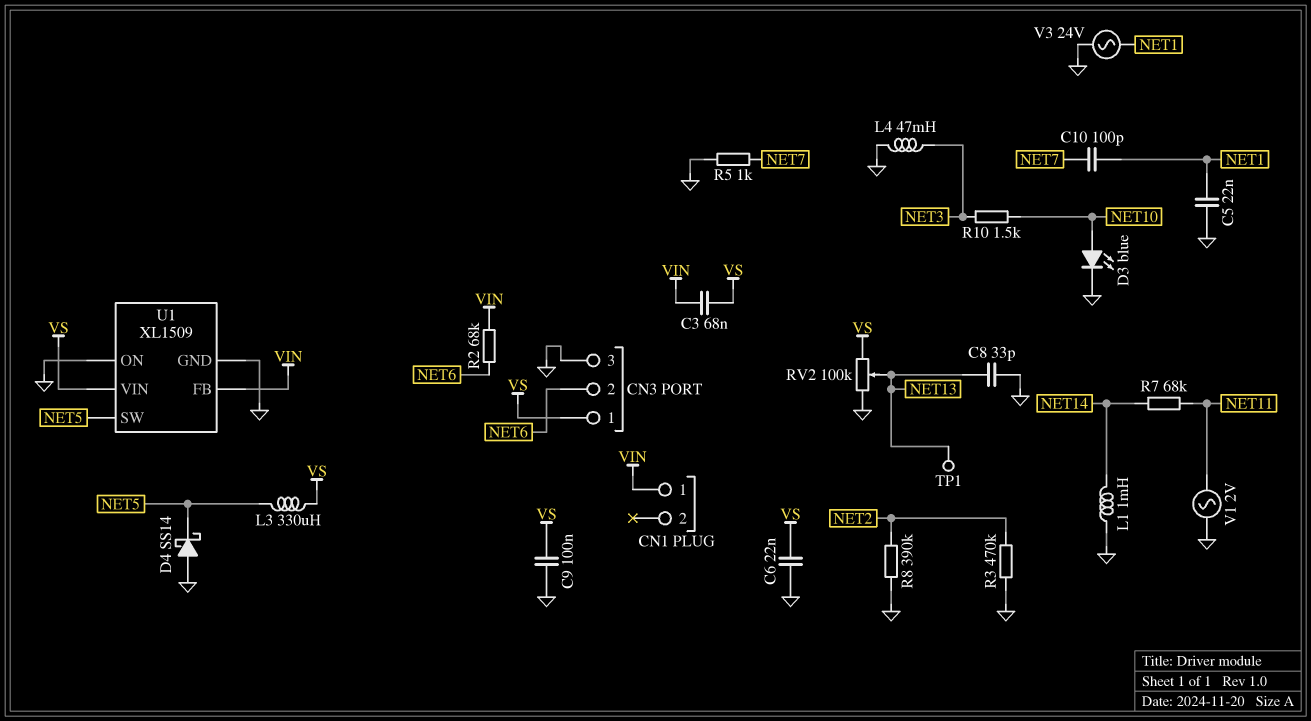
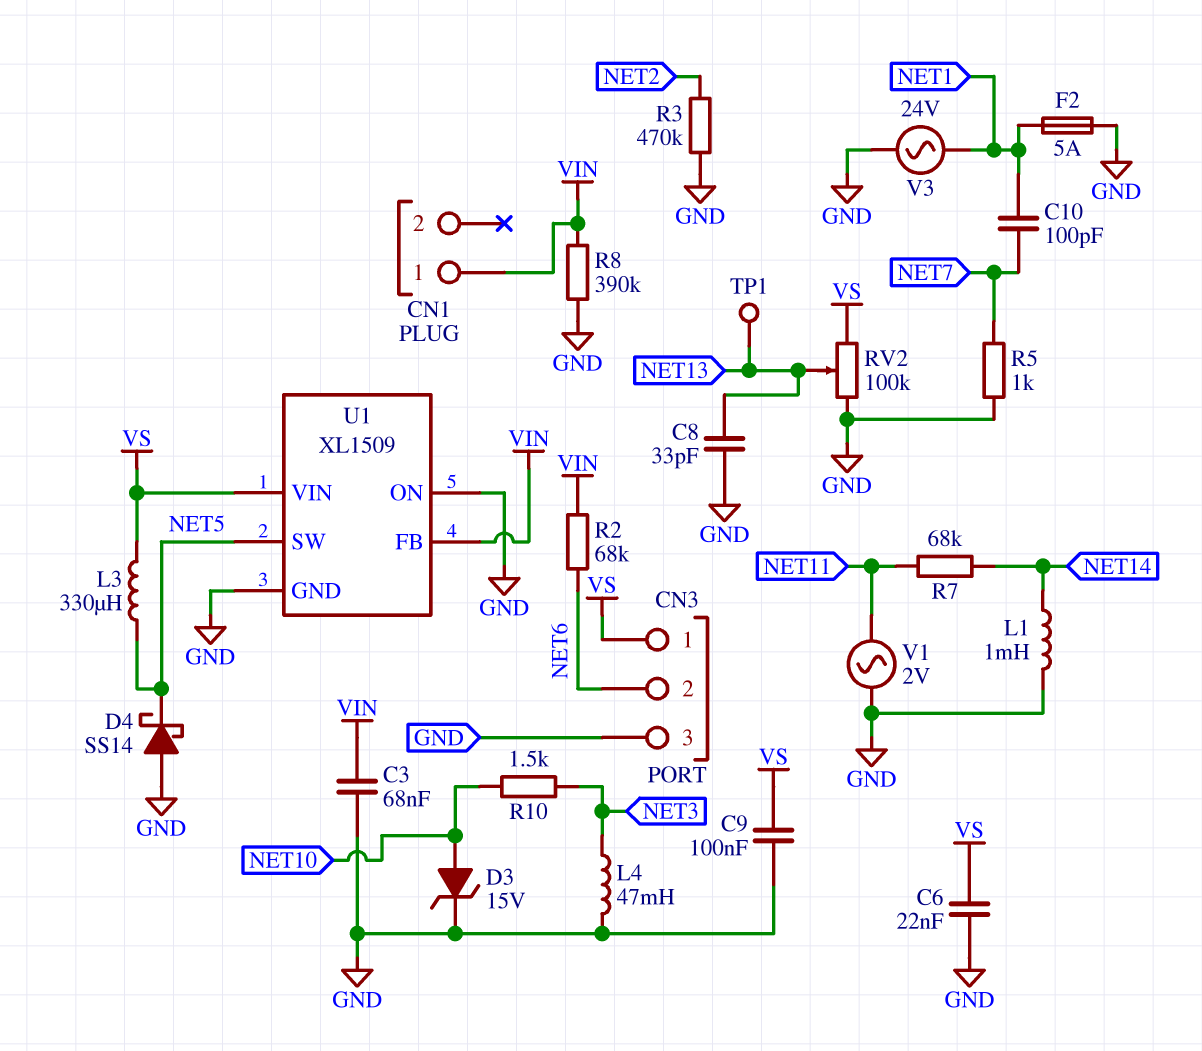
C3: 68nF (VIN, VS) -> 68nF (GND, VIN)
C5: 22nF (GND, NET1) -> none
D3: LED blue (A NET10, K GND) -> zener 15V (A NET10, K GND)
F2: none -> 5A (GND, NET1)
R8: 390k (GND, NET2) -> 390k (GND, VIN)

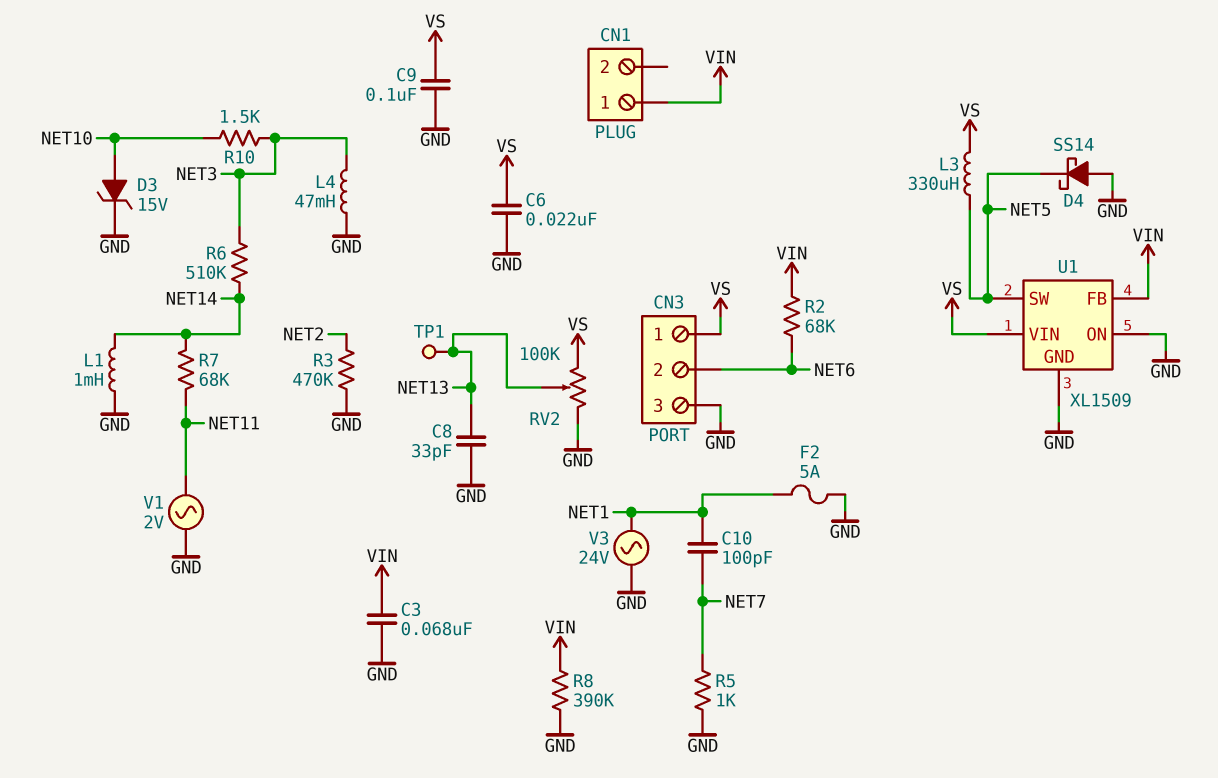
R6: none -> 510k (NET3, NET14)

